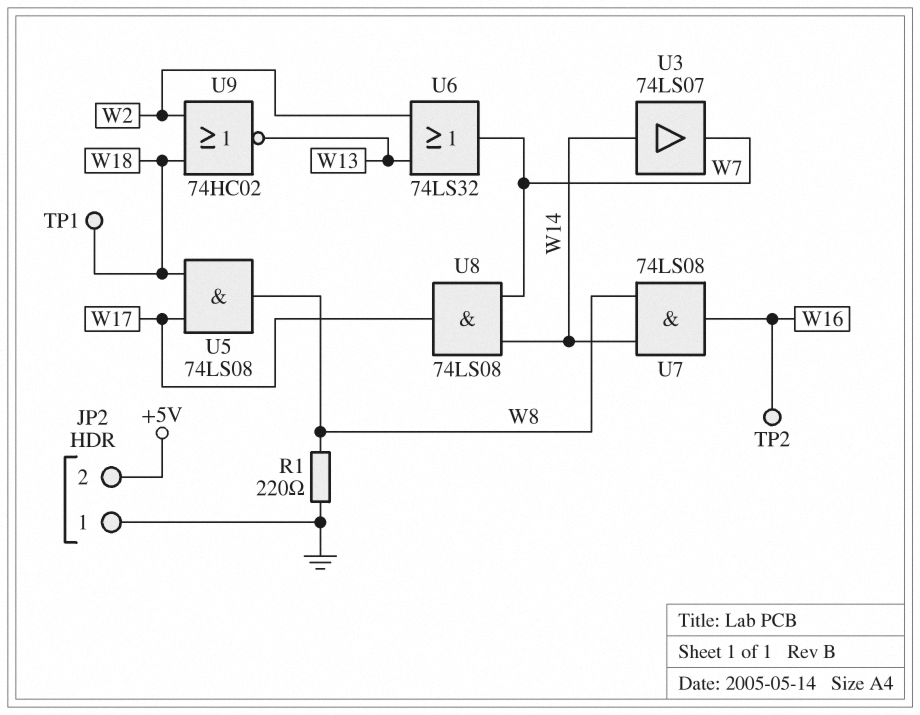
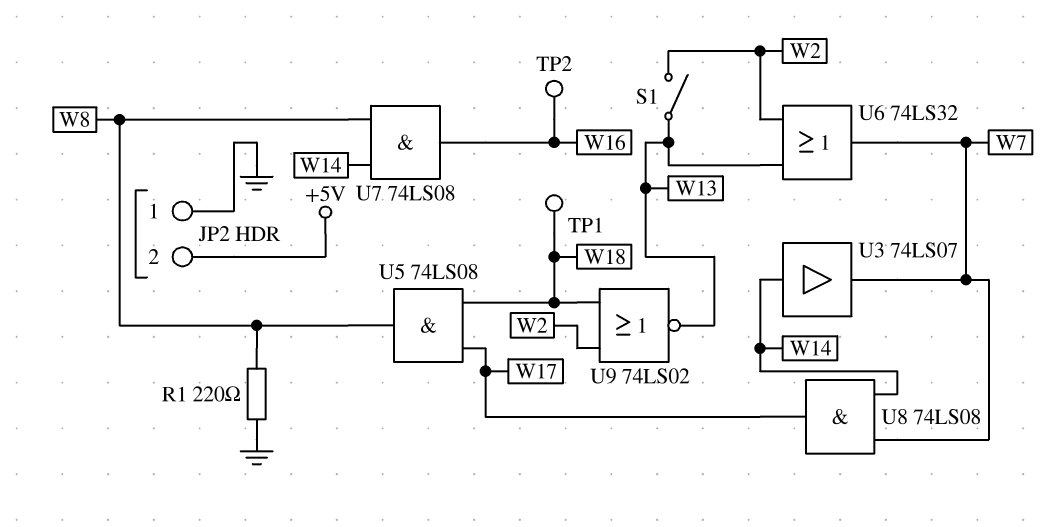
S1: none -> switch (W2, W13)
U9: NOR 74HC02 (in W2, in W18, out W13) -> NOR 74LS02 (in W2, in W18, out W13)

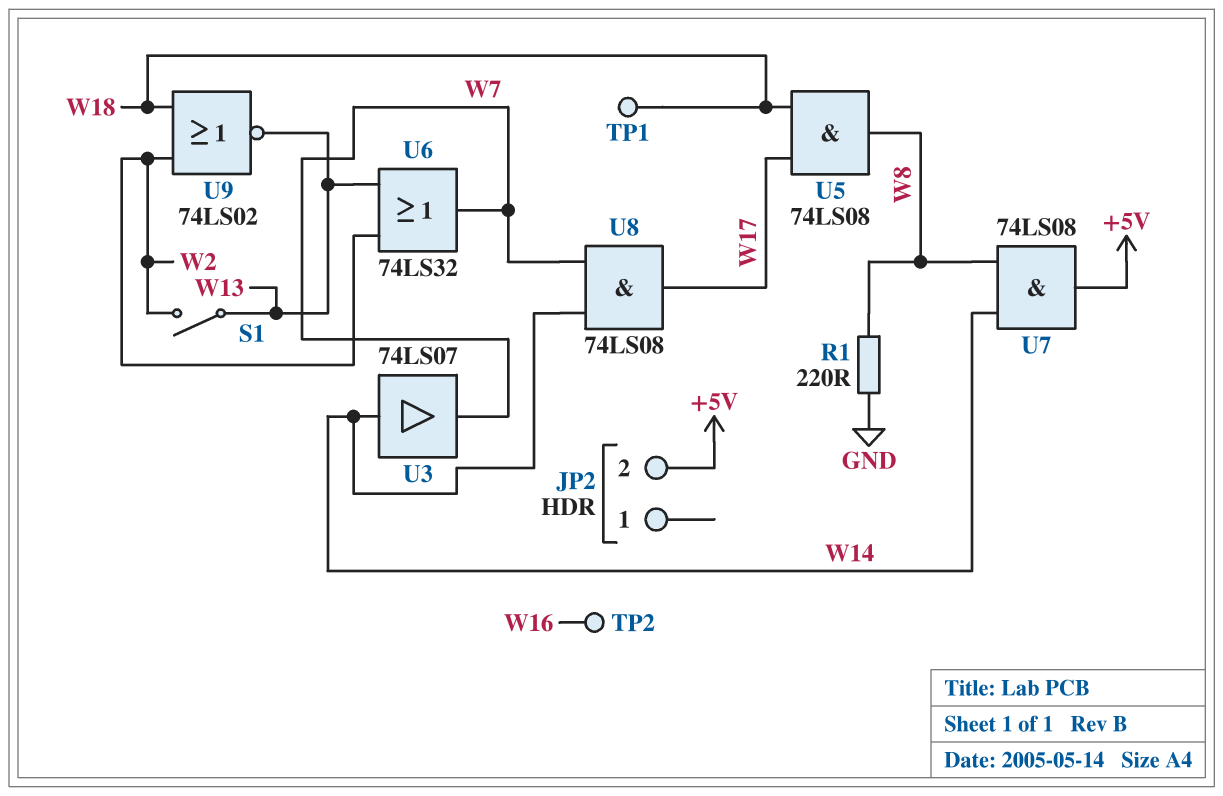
JP2 pin 1: GND -> none
U7: AND 74LS08 (in W8, in W14, out W16) -> AND 74LS08 (in W8, in W14, out +5V)

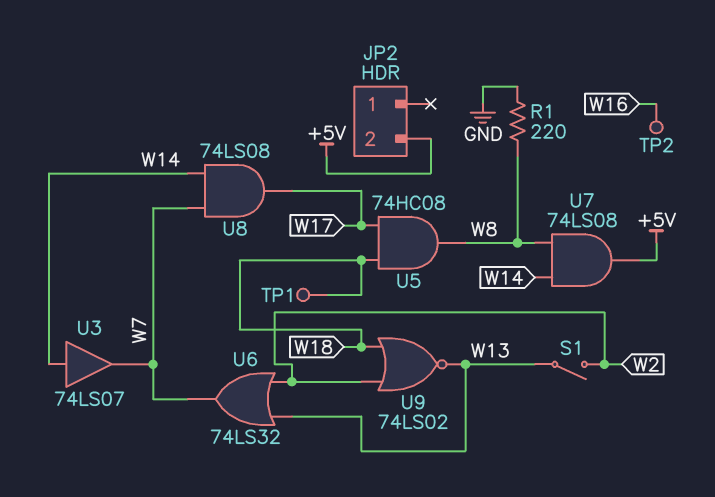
U5: AND 74LS08 (in W17, in W18, out W8) -> AND 74HC08 (in W17, in W18, out W8)

